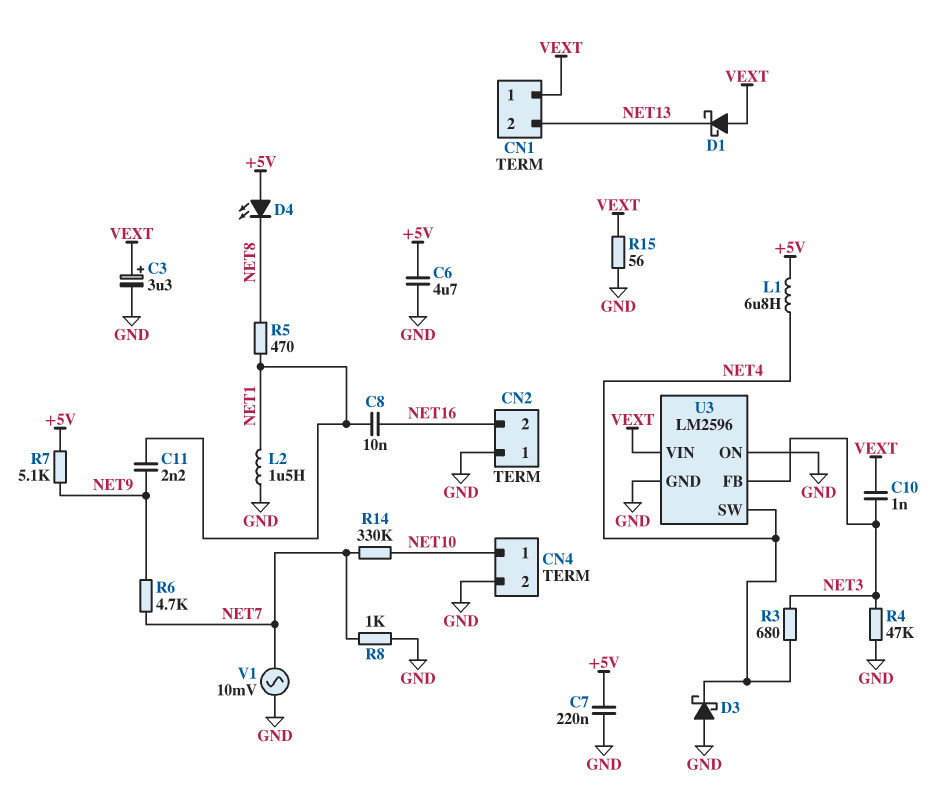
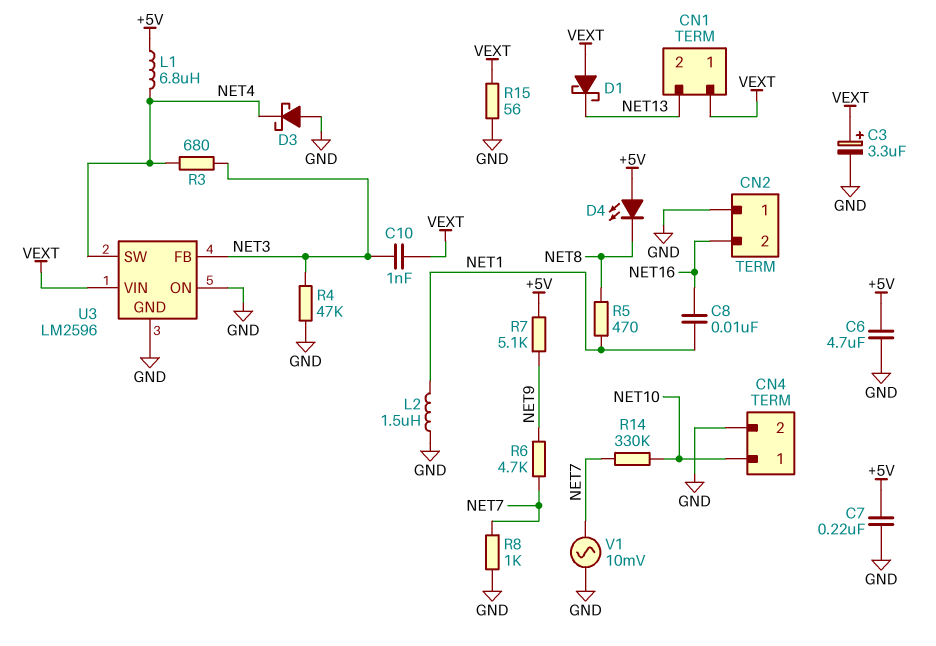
C11: 2.2nF (NET1, NET9) -> none

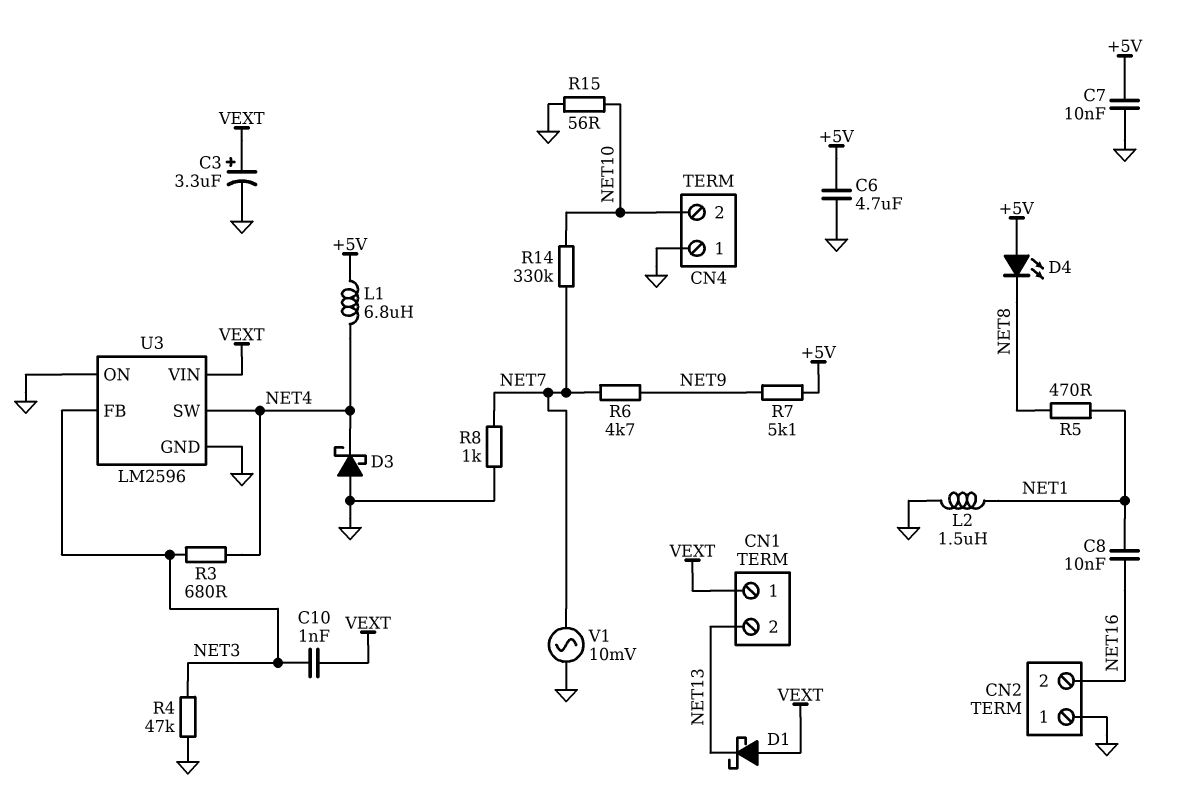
C7: 220nF (+5V, GND) -> 10nF (+5V, GND)
CN4 pin 1: NET10 -> GND
CN4 pin 2: GND -> NET10
R15: 56 (GND, VEXT) -> 56 (GND, NET10)

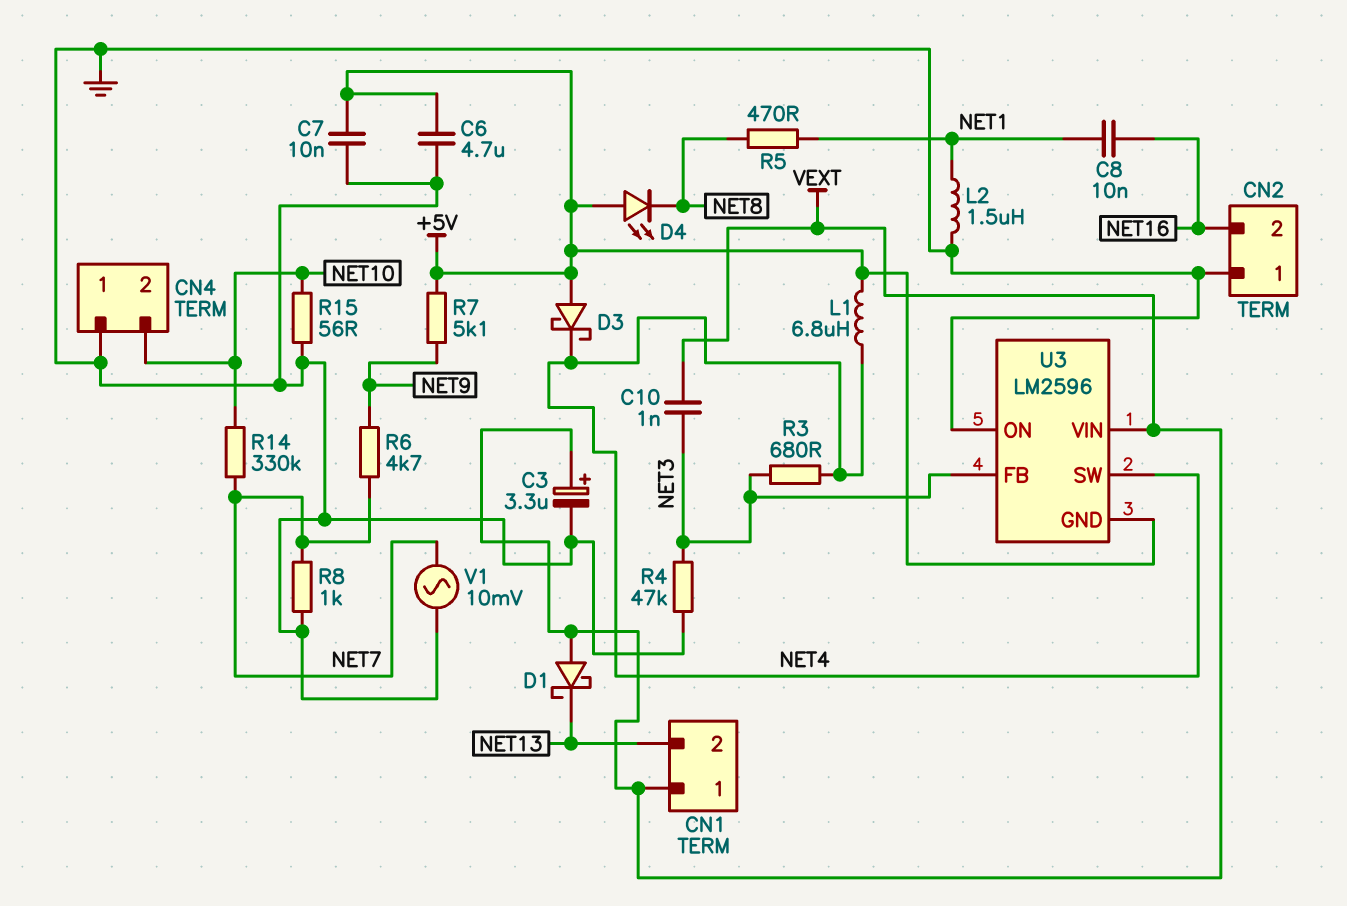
D3: schottky (A GND, K NET4) -> schottky (A +5V, K NET4)
U3 pin GND: GND -> +5V

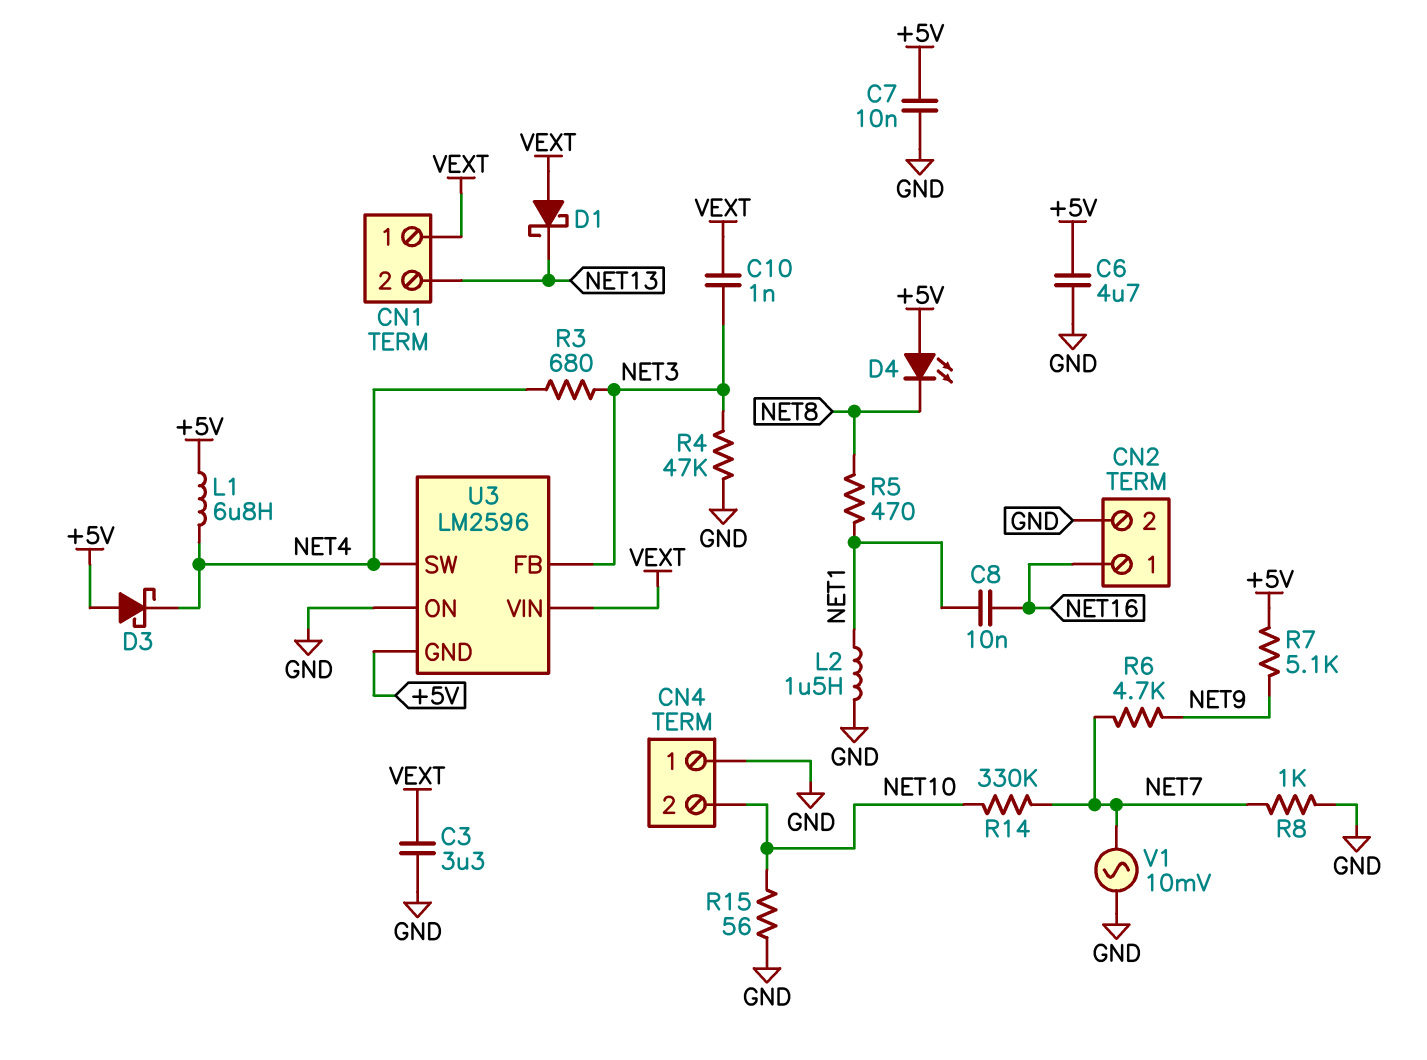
C3: 3.3uF (plus VEXT, minus GND) -> 3.3uF (GND, VEXT)
CN2 pin 1: GND -> NET16
CN2 pin 2: NET16 -> GND

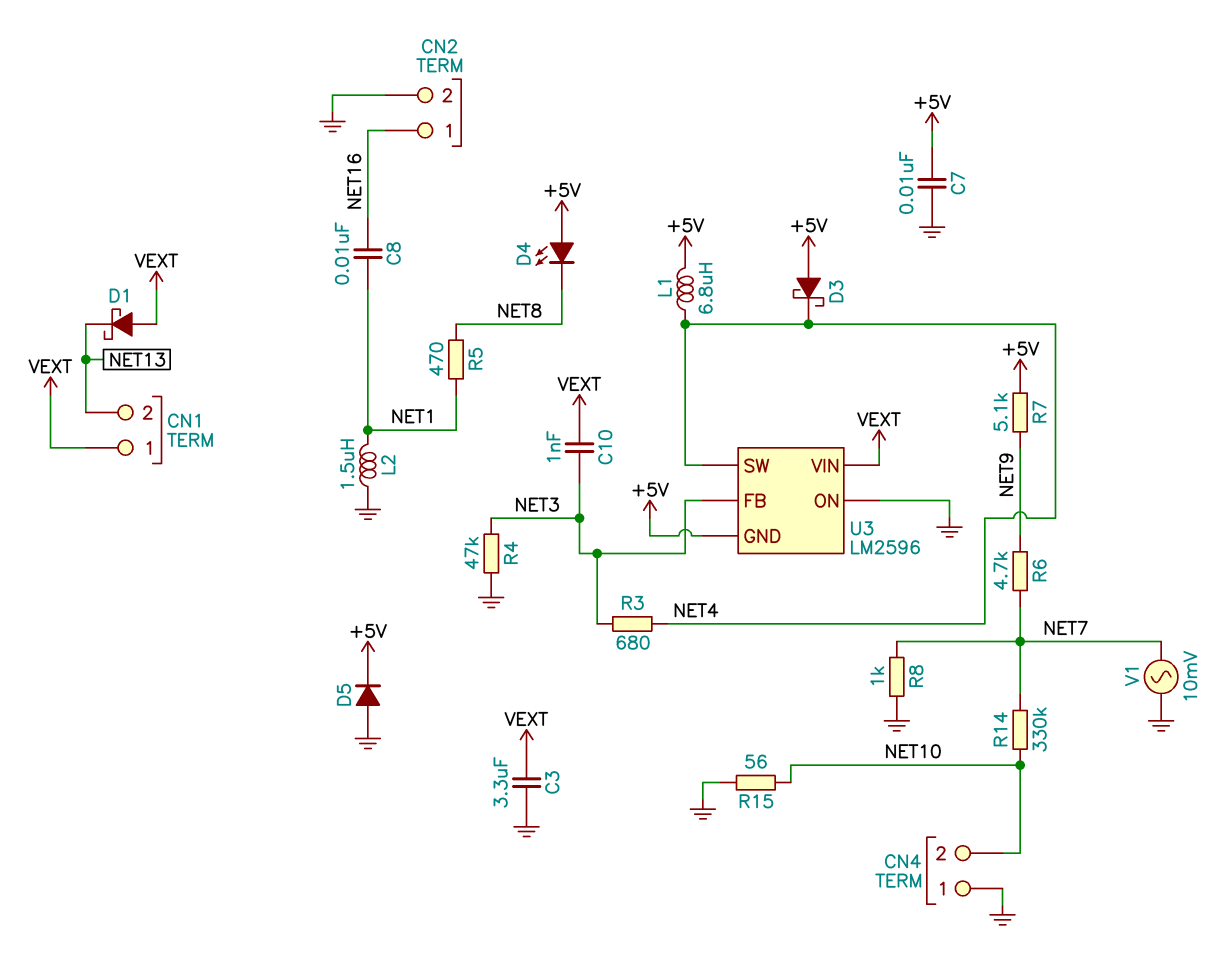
C6: 4.7uF (+5V, GND) -> none
D5: none -> diode (A GND, K +5V)

